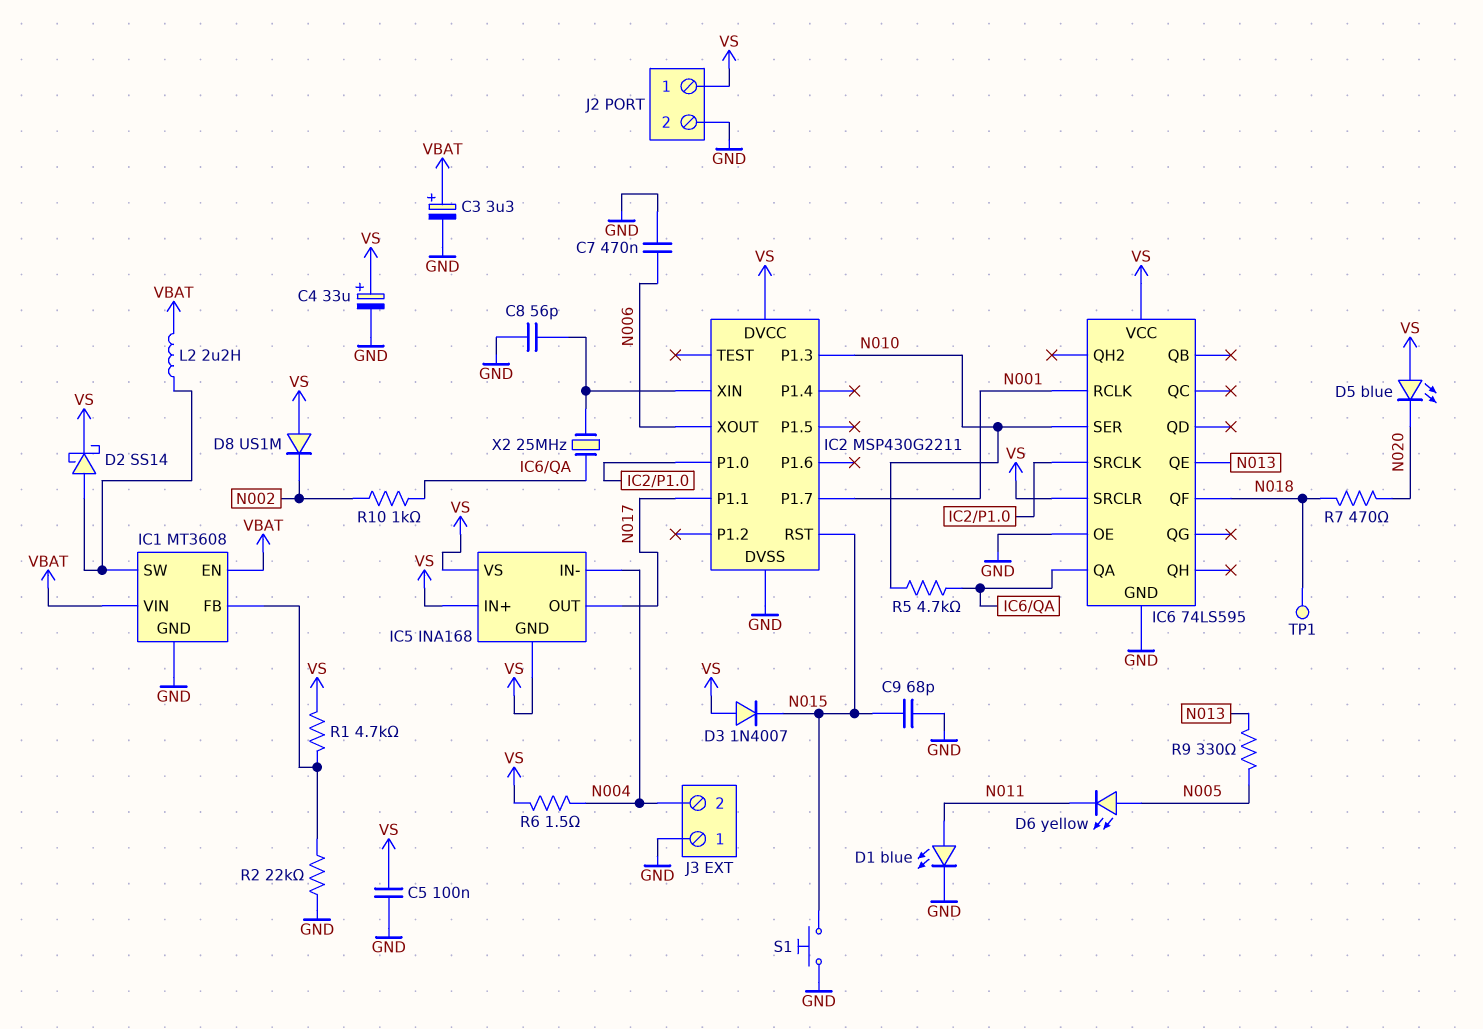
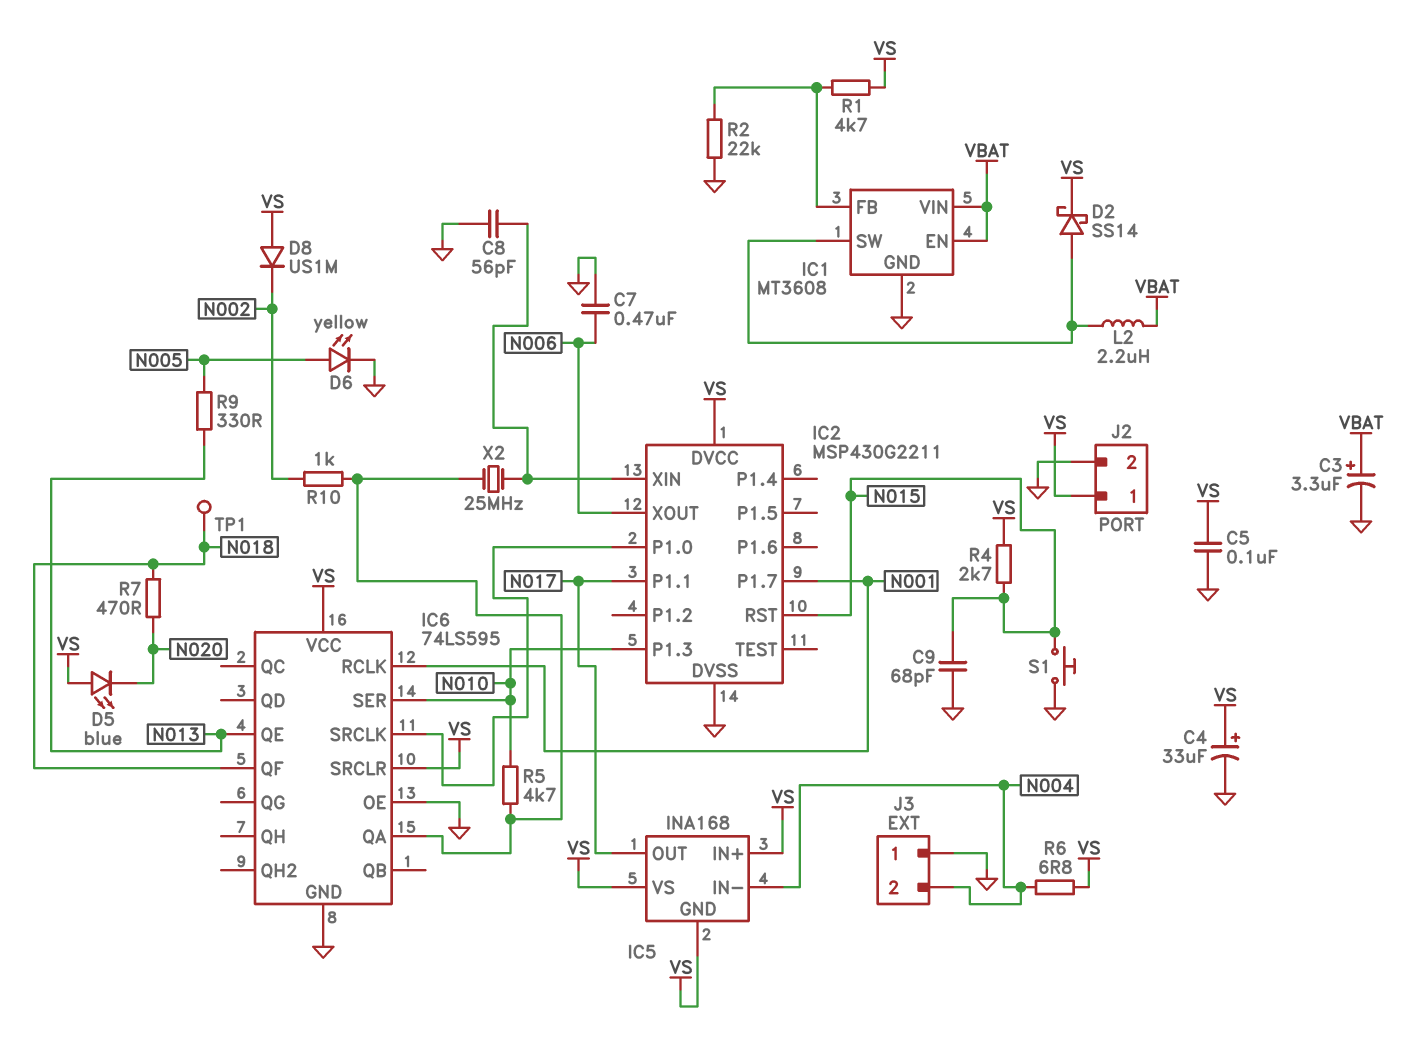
D1: LED blue (A N011, K GND) -> none
D3: diode 1N4007 (A VS, K N015) -> none
D6: LED yellow (A N005, K N011) -> LED yellow (A N005, K GND)
R4: none -> 2.7k (N015, VS)
R6: 1.5 (N004, VS) -> 6.8 (N004, VS)

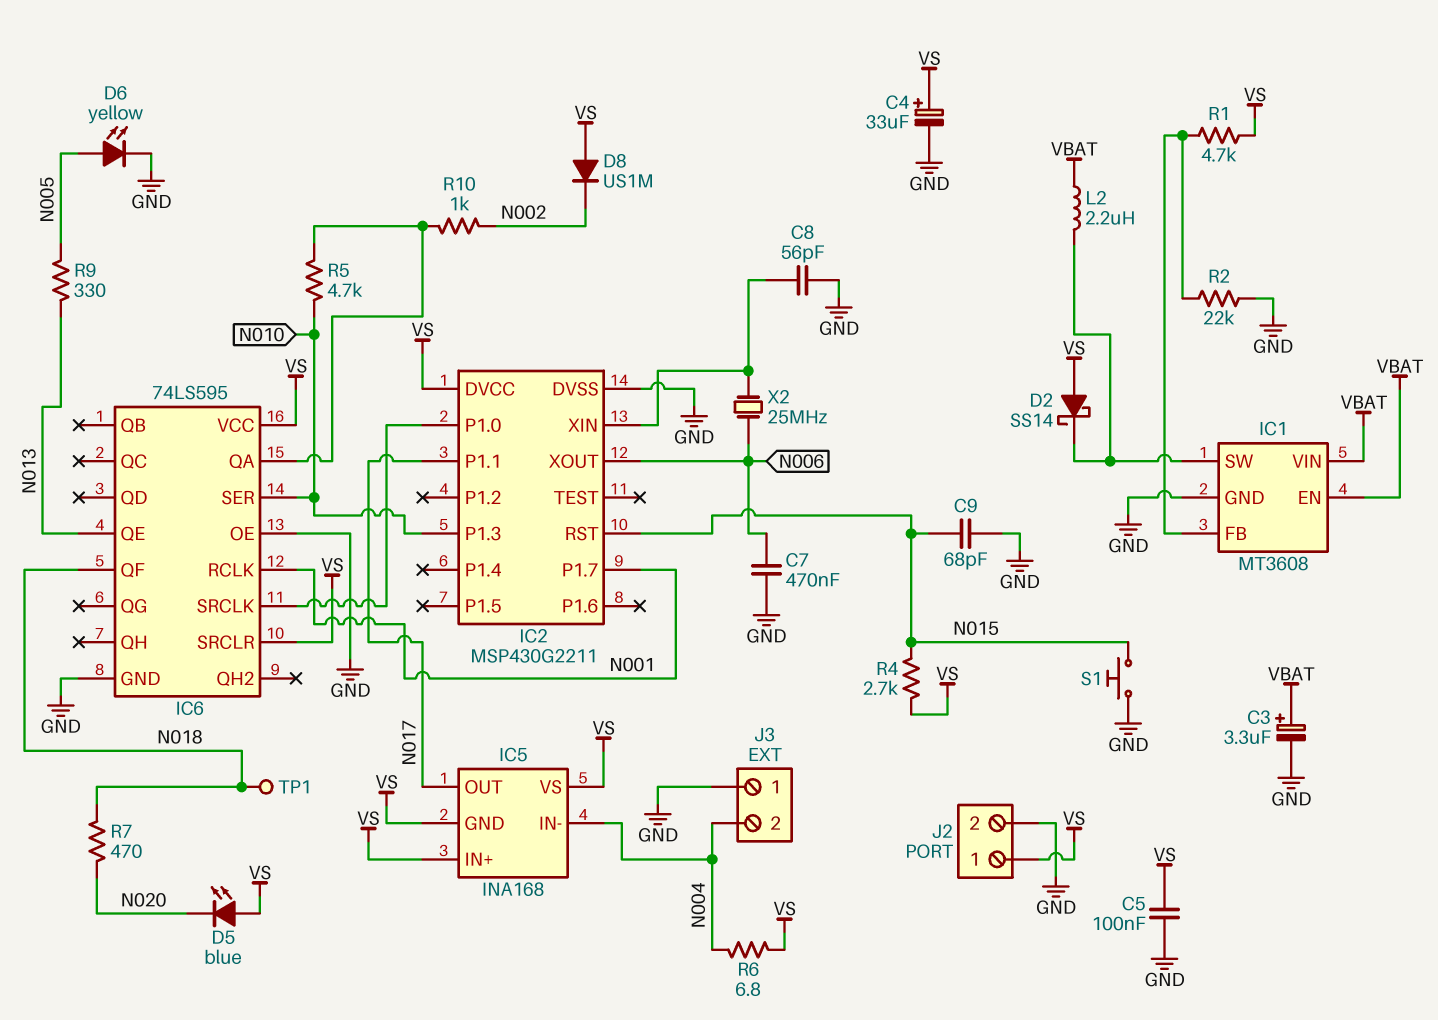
D2: schottky SS14 (A IC1/SW, K VS) -> schottky SS14 (A VS, K IC1/SW)
X2: 25MHz (IC2/XIN, IC6/QA) -> 25MHz (IC2/XIN, N006)

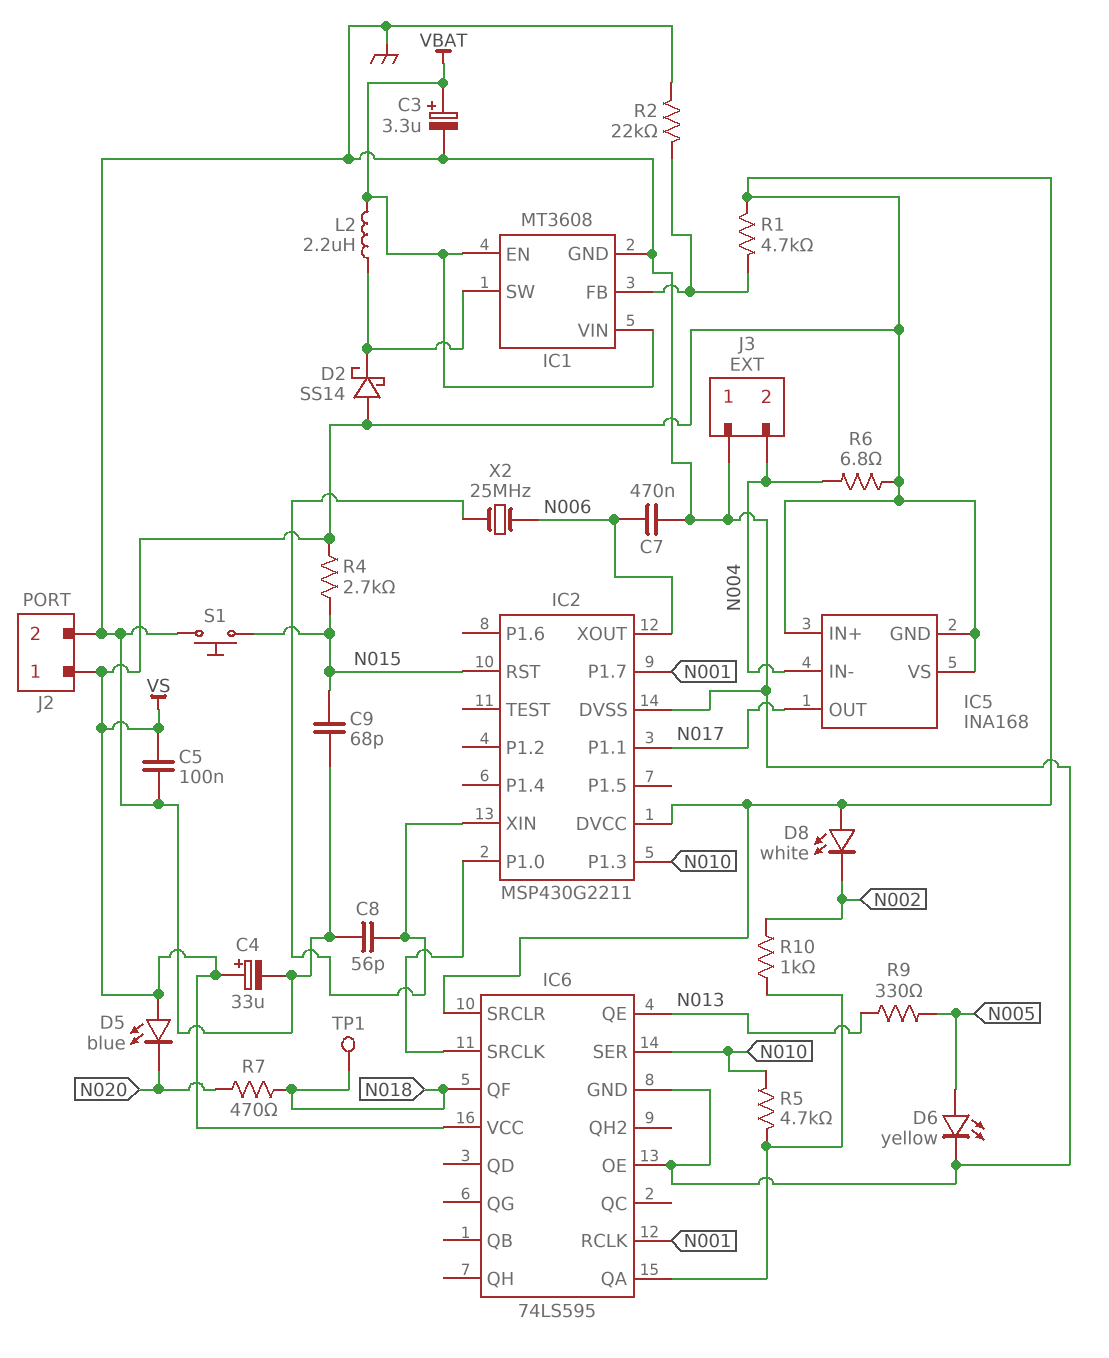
D8: diode US1M (A VS, K N002) -> LED white (A VS, K N002)

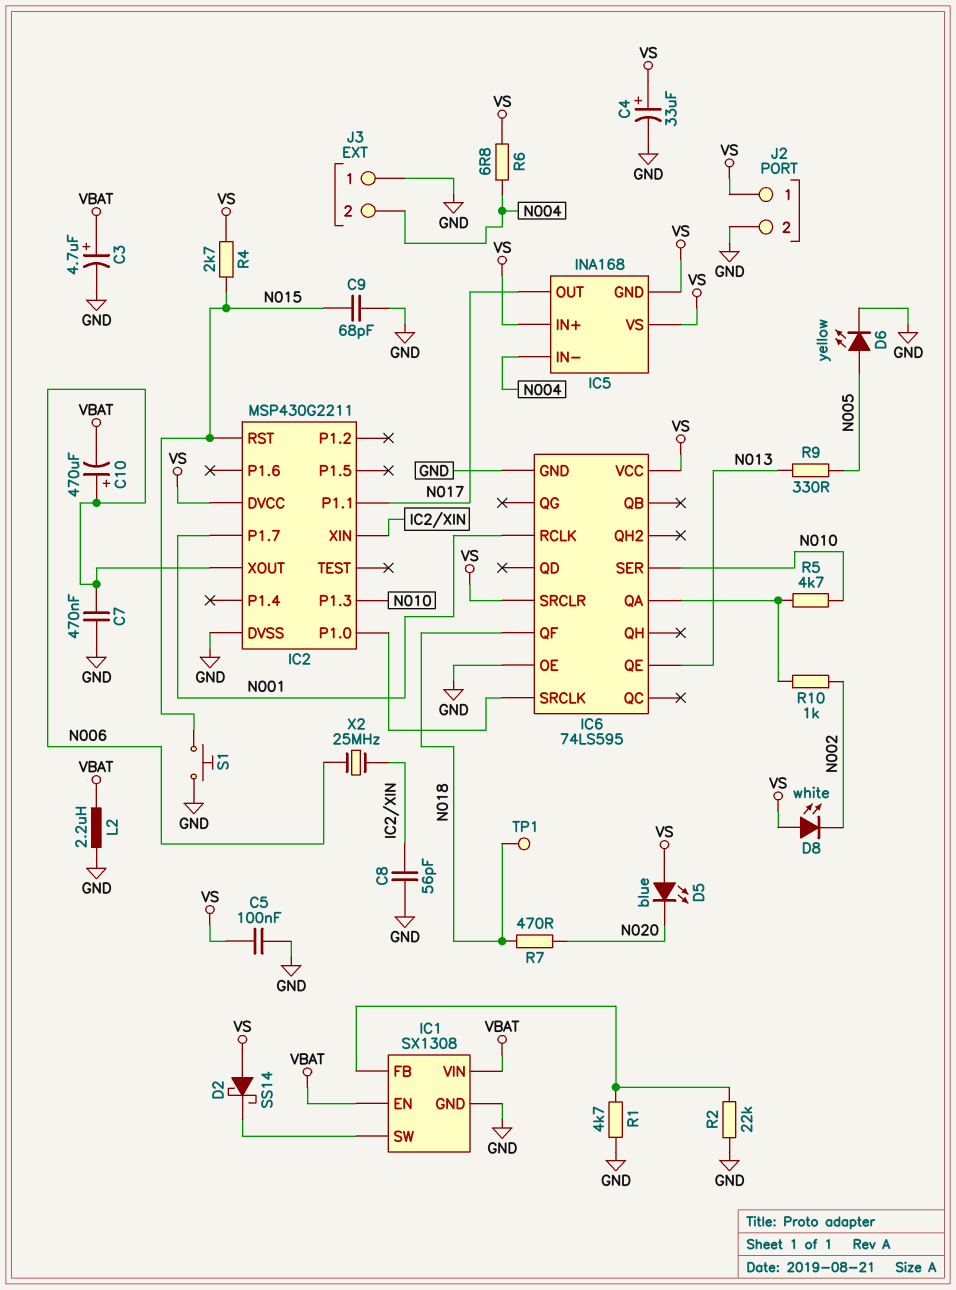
C3: 3.3uF (plus VBAT, minus GND) -> 4.7uF (plus VBAT, minus GND)
C10: none -> 470uF (plus N006, minus VBAT)
IC1: MT3608 -> SX1308
L2: 2.2uH (IC1/SW, VBAT) -> 2.2uH (GND, VBAT)
R1: 4.7k (IC1/FB, VS) -> 4.7k (GND, IC1/FB)

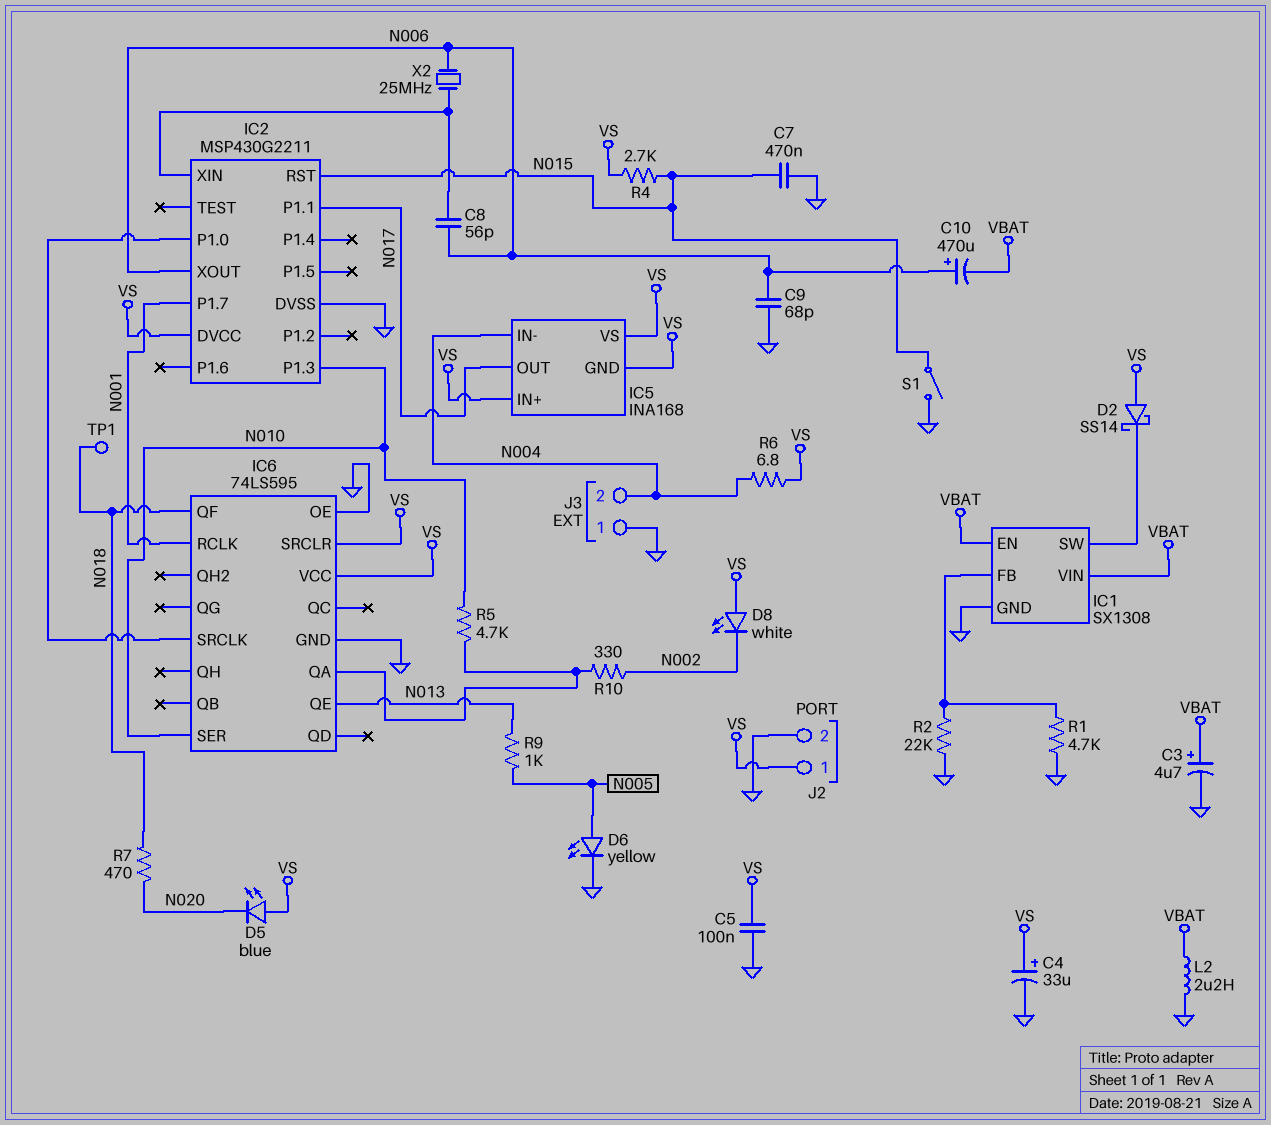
C7: 470nF (GND, N006) -> 470nF (GND, N015)
C8: 56pF (GND, IC2/XIN) -> 56pF (IC2/XIN, N006)
C9: 68pF (GND, N015) -> 68pF (GND, N006)
R9: 330 (N005, N013) -> 1k (N005, N013)
R10: 1k (IC6/QA, N002) -> 330 (IC6/QA, N002)
S1: button (GND, N015) -> switch (GND, N015)

